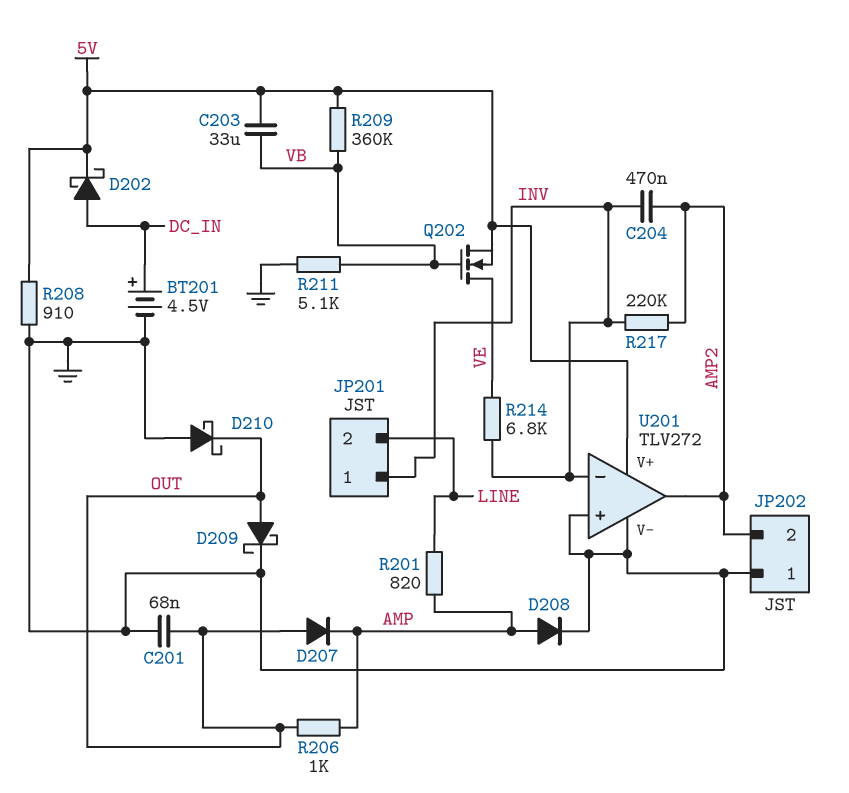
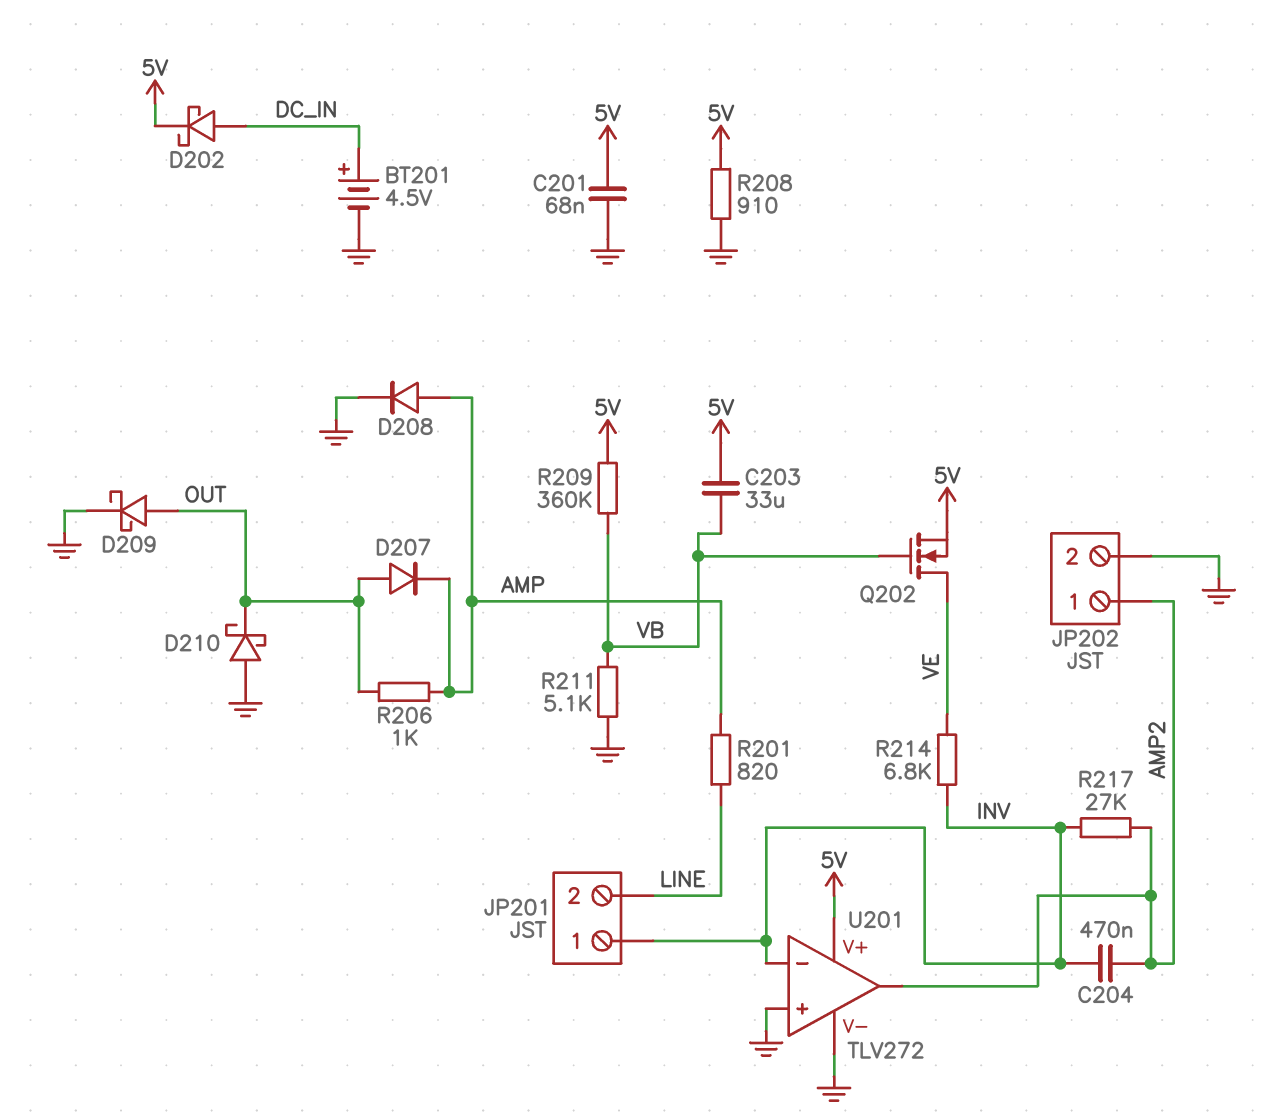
C201: 68nF (GND, OUT) -> 68nF (5V, GND)
JP202 pin 1: GND -> AMP2
JP202 pin 2: AMP2 -> GND
R217: 220k (AMP2, INV) -> 27k (AMP2, INV)

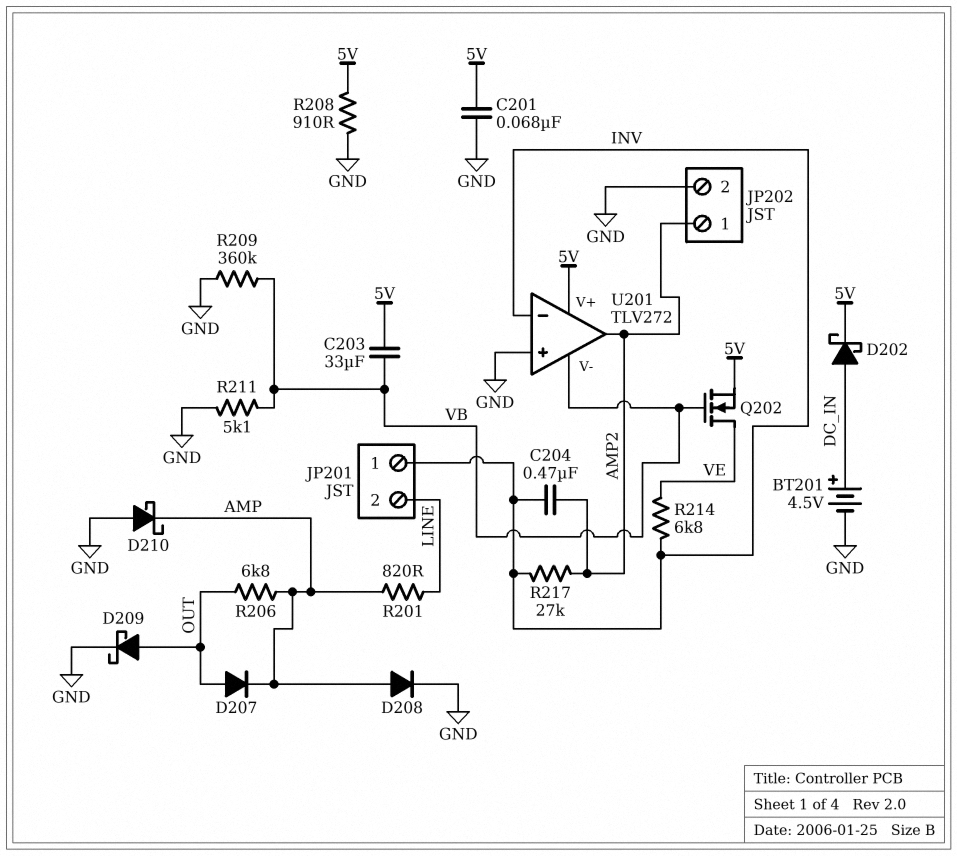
D210: schottky (A GND, K OUT) -> schottky (A GND, K AMP)
R206: 1k (AMP, OUT) -> 6.8k (AMP, OUT)
R209: 360k (5V, VB) -> 360k (GND, VB)
U201 pin V-: GND -> VB

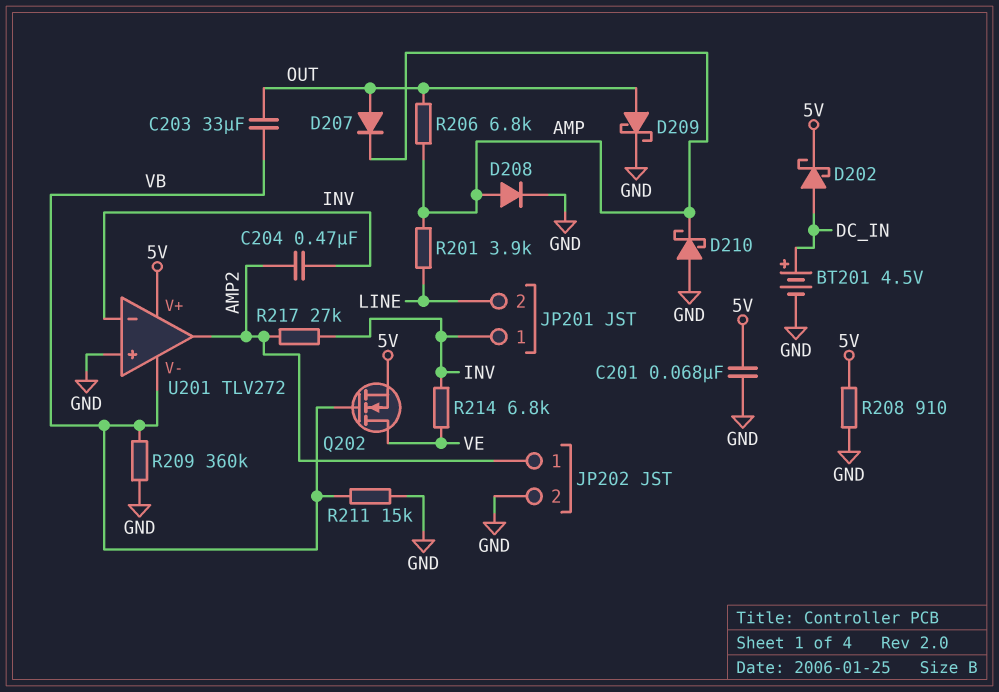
C203: 33uF (5V, VB) -> 33uF (OUT, VB)
R201: 820 (AMP, LINE) -> 3.9k (AMP, LINE)
R211: 5.1k (GND, VB) -> 15k (GND, VB)

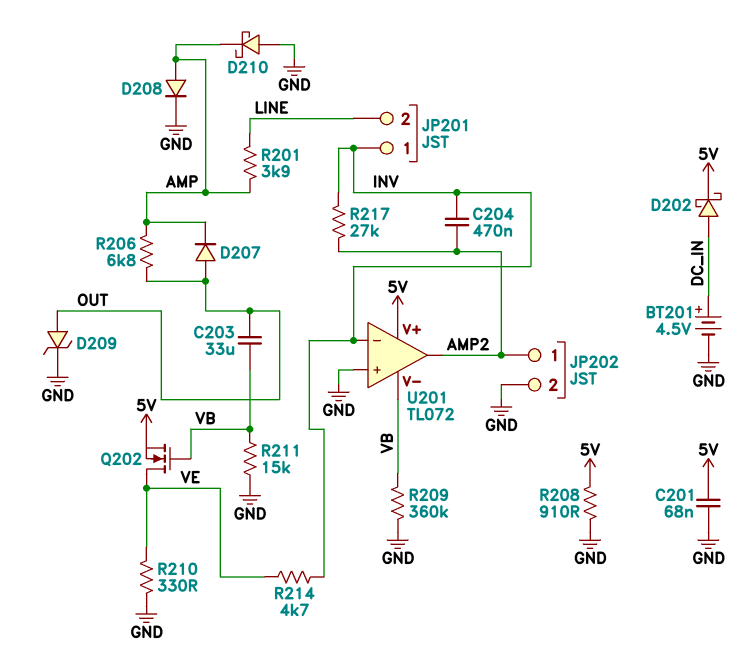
D209: schottky (A OUT, K GND) -> zener (A OUT, K GND)
R210: none -> 330 (GND, VE)
R214: 6.8k (INV, VE) -> 4.7k (INV, VE)
U201: TLV272 -> TL072

